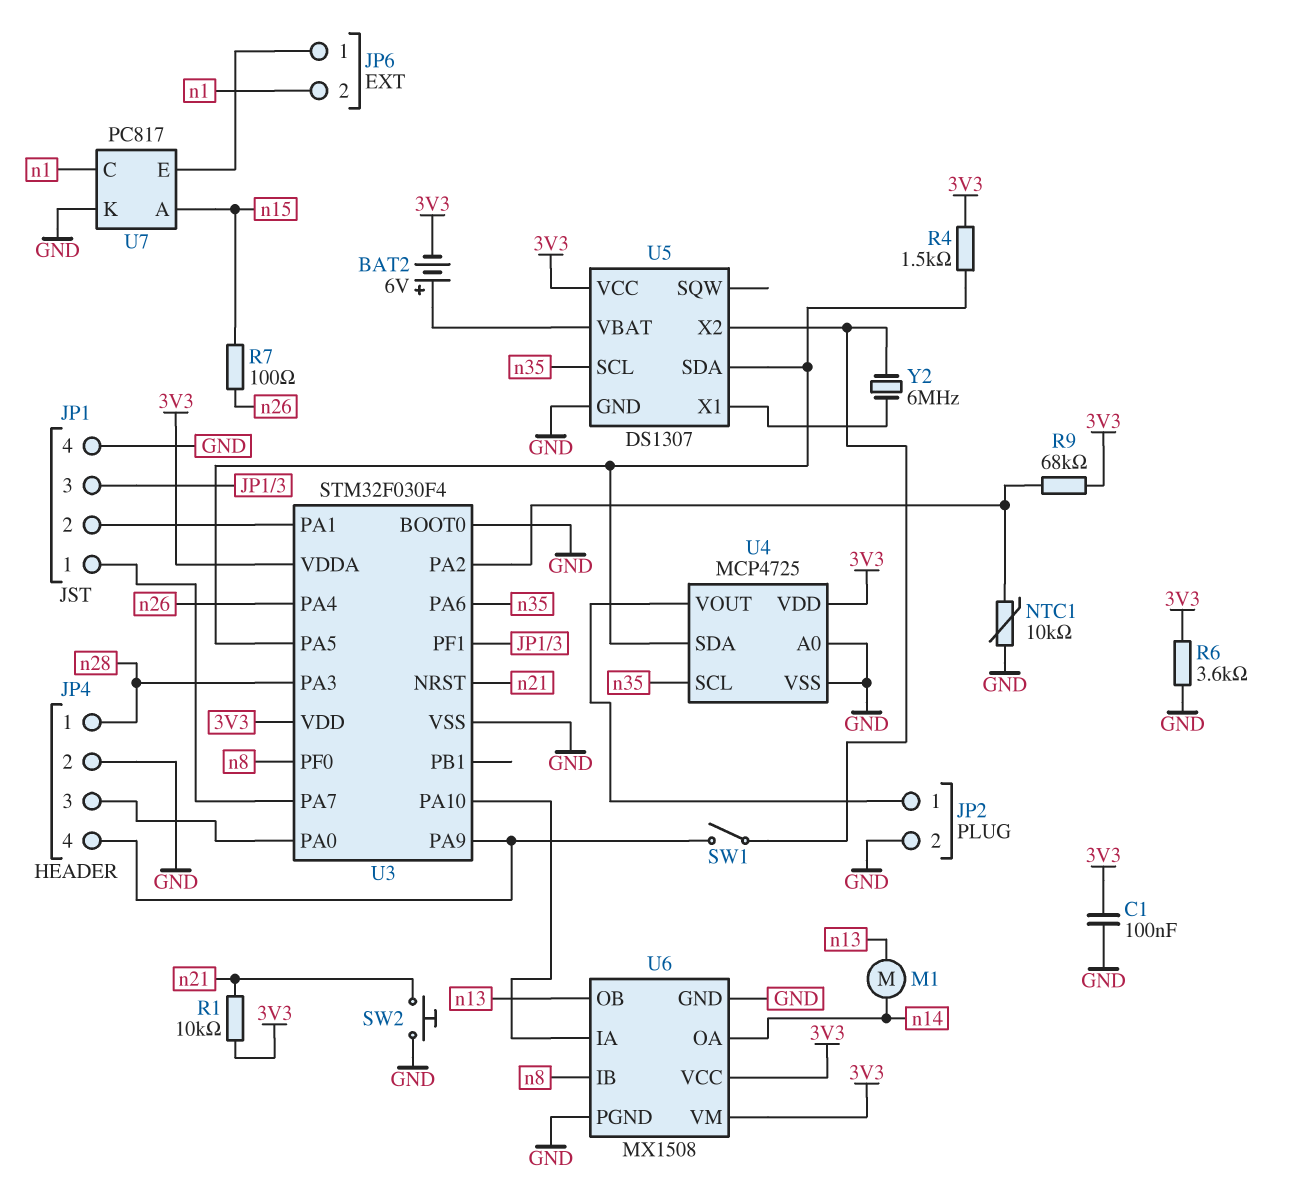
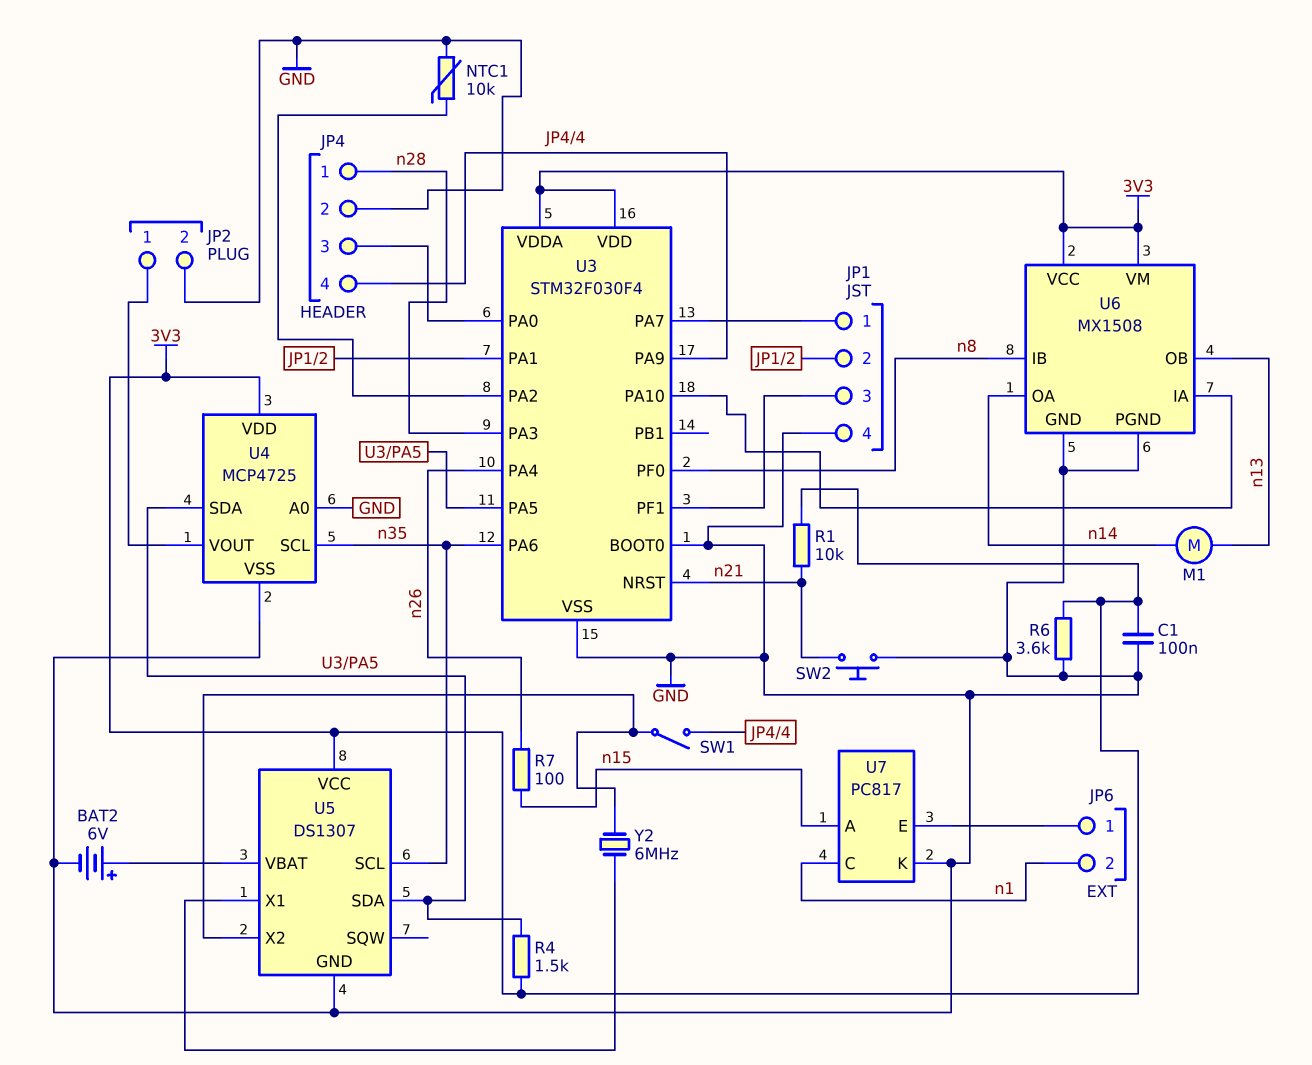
BAT2: 6V (plus U5/VBAT, minus 3V3) -> 6V (plus U5/VBAT, minus GND)
R9: 68k (3V3, U3/PA2) -> none

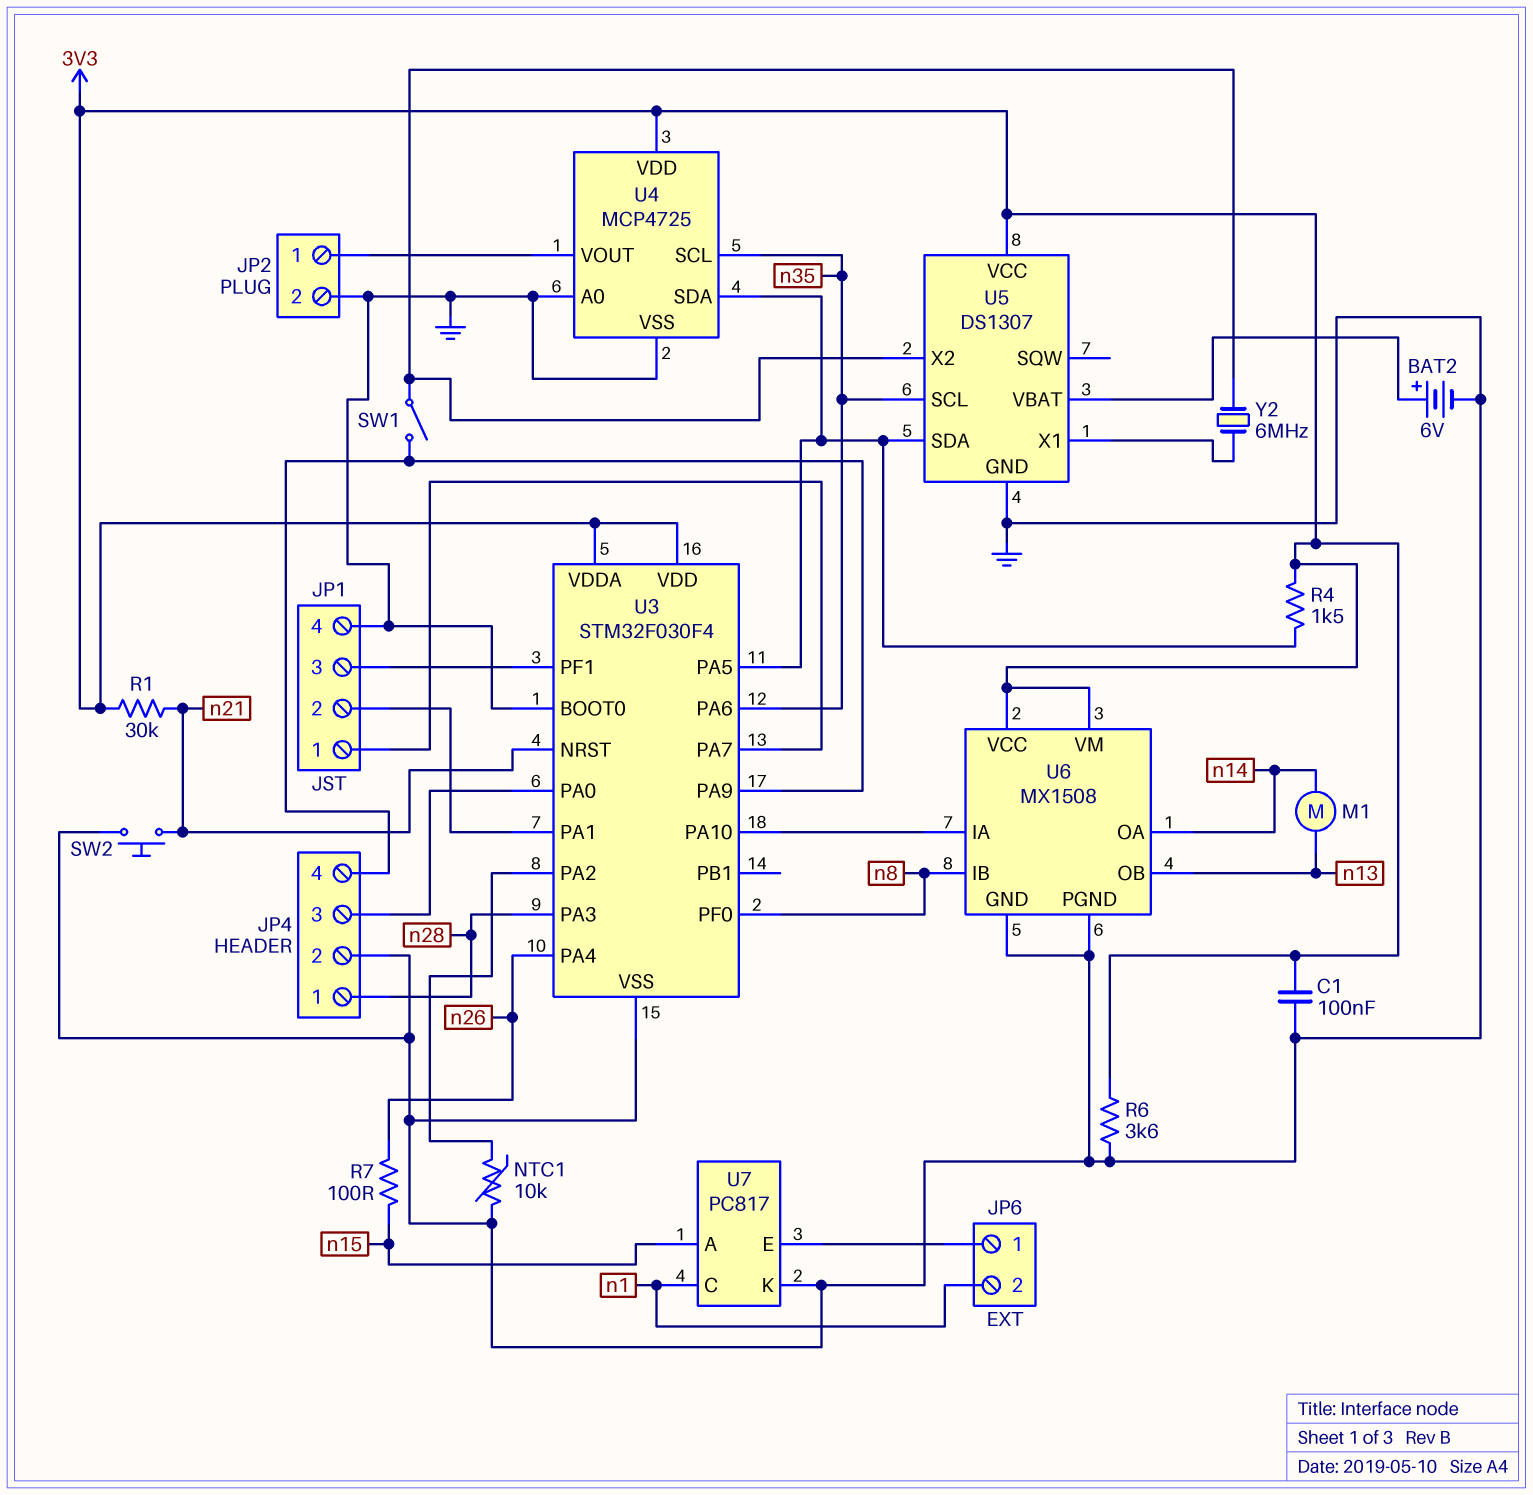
R1: 10k (3V3, n21) -> 30k (3V3, n21)

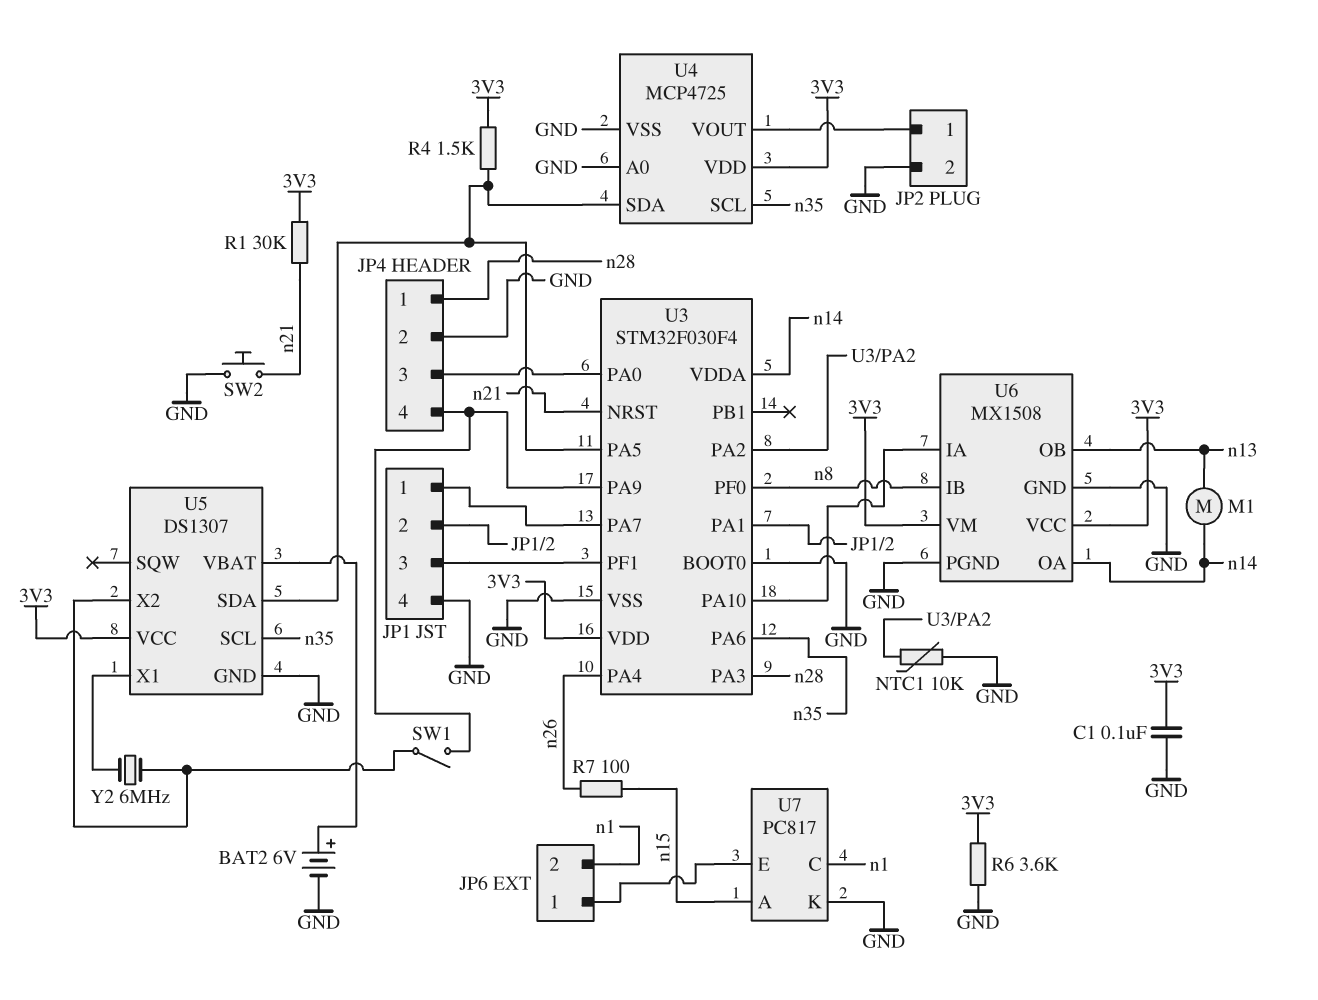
U3 pin VDDA: 3V3 -> n14

